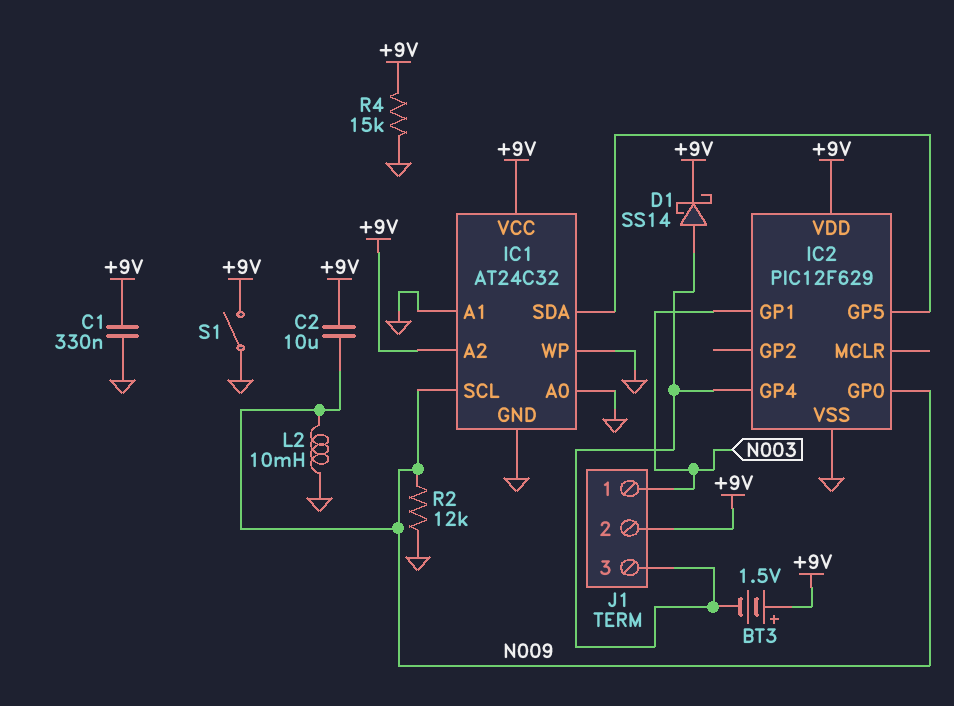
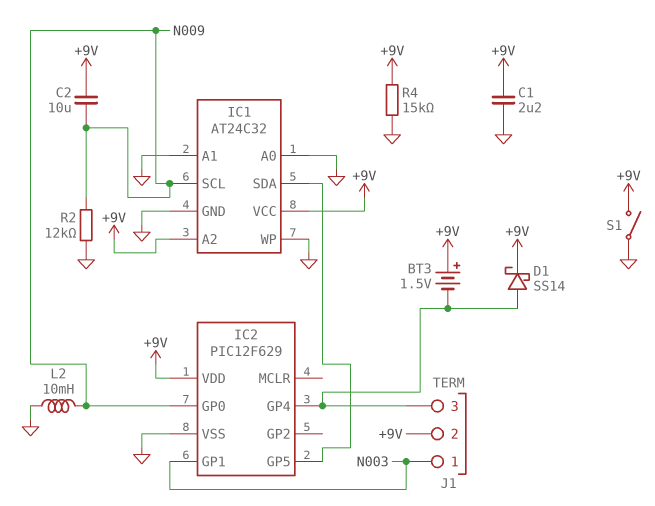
C1: 330nF (+9V, GND) -> 2.2uF (+9V, GND)

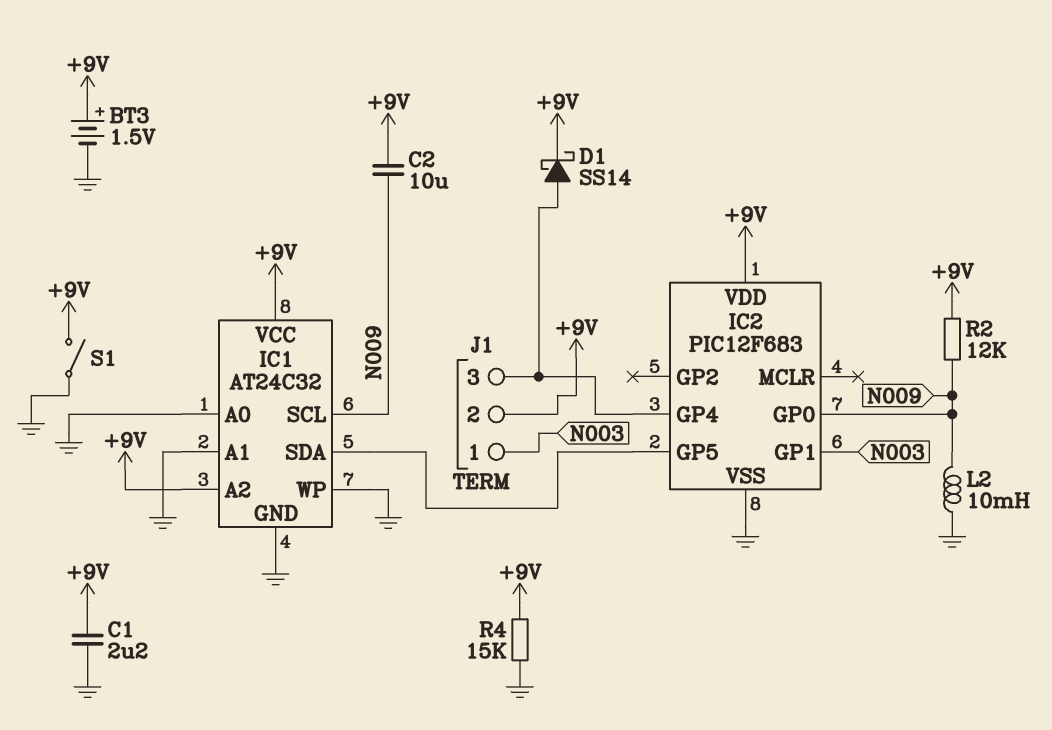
BT3: 1.5V (plus +9V, minus IC2/GP4) -> 1.5V (plus +9V, minus GND)
IC2: PIC12F629 -> PIC12F683
R2: 12k (GND, N009) -> 12k (+9V, N009)

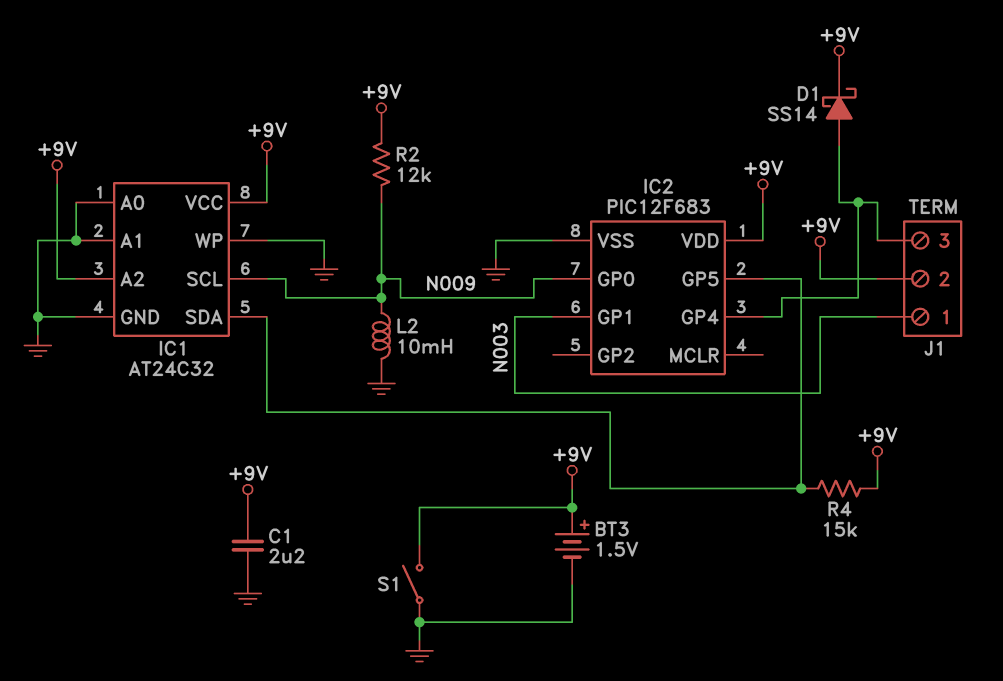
C2: 10uF (+9V, N009) -> none
R4: 15k (+9V, GND) -> 15k (+9V, IC1/SDA)

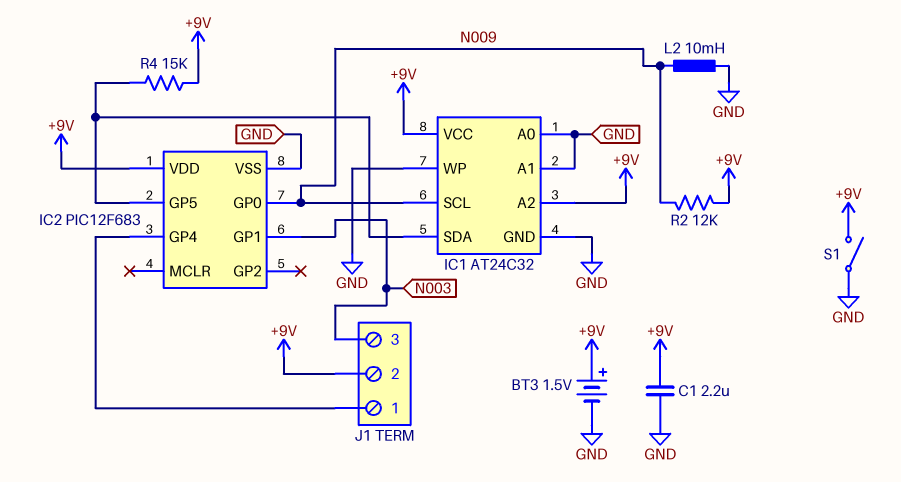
D1: schottky SS14 (A IC2/GP4, K +9V) -> none
J1 pin 1: N003 -> IC2/GP4
J1 pin 3: IC2/GP4 -> N003

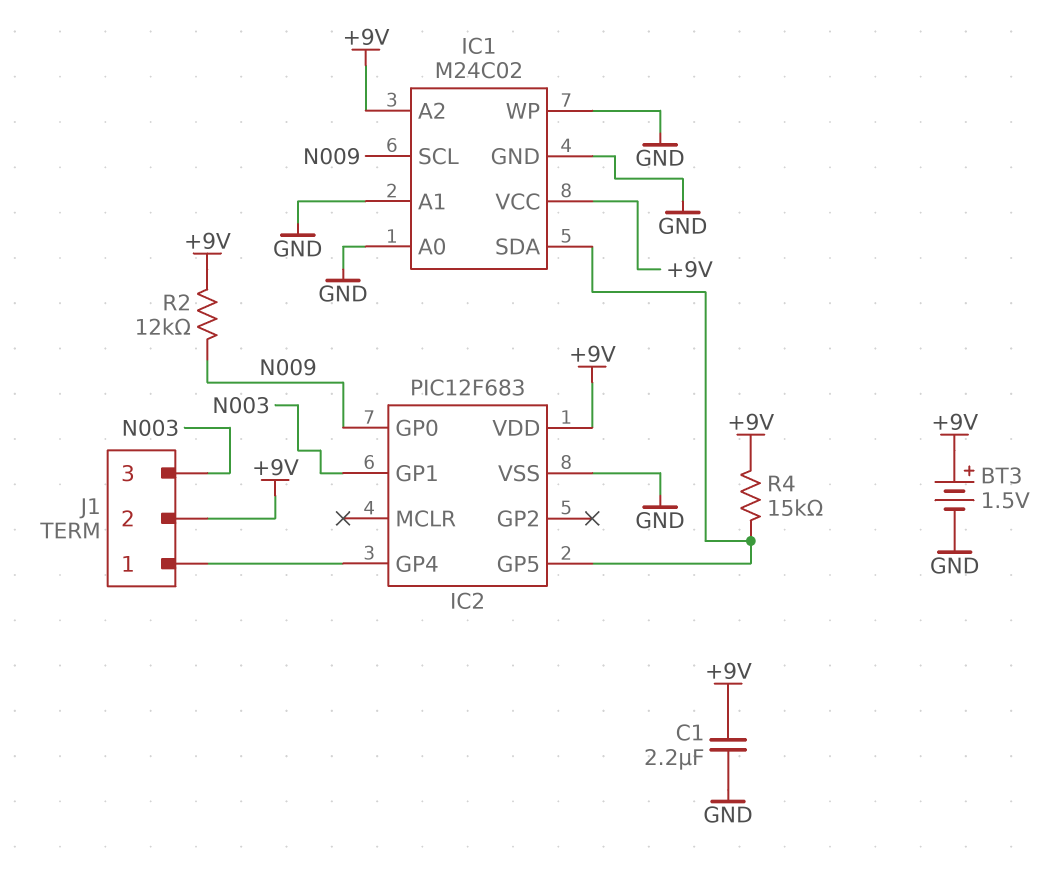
IC1: AT24C32 -> M24C02
L2: 10mH (GND, N009) -> none
S1: switch (+9V, GND) -> none

